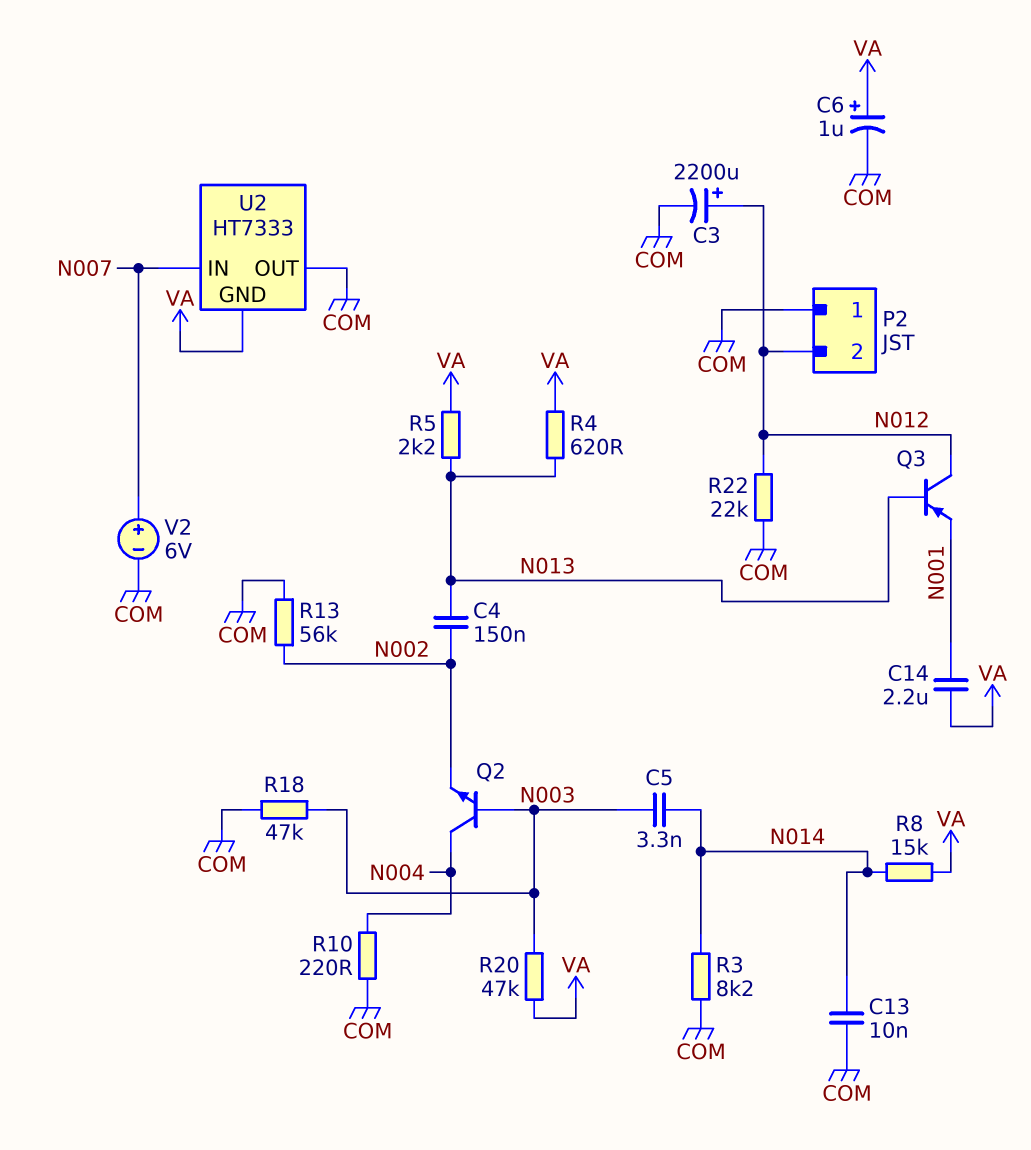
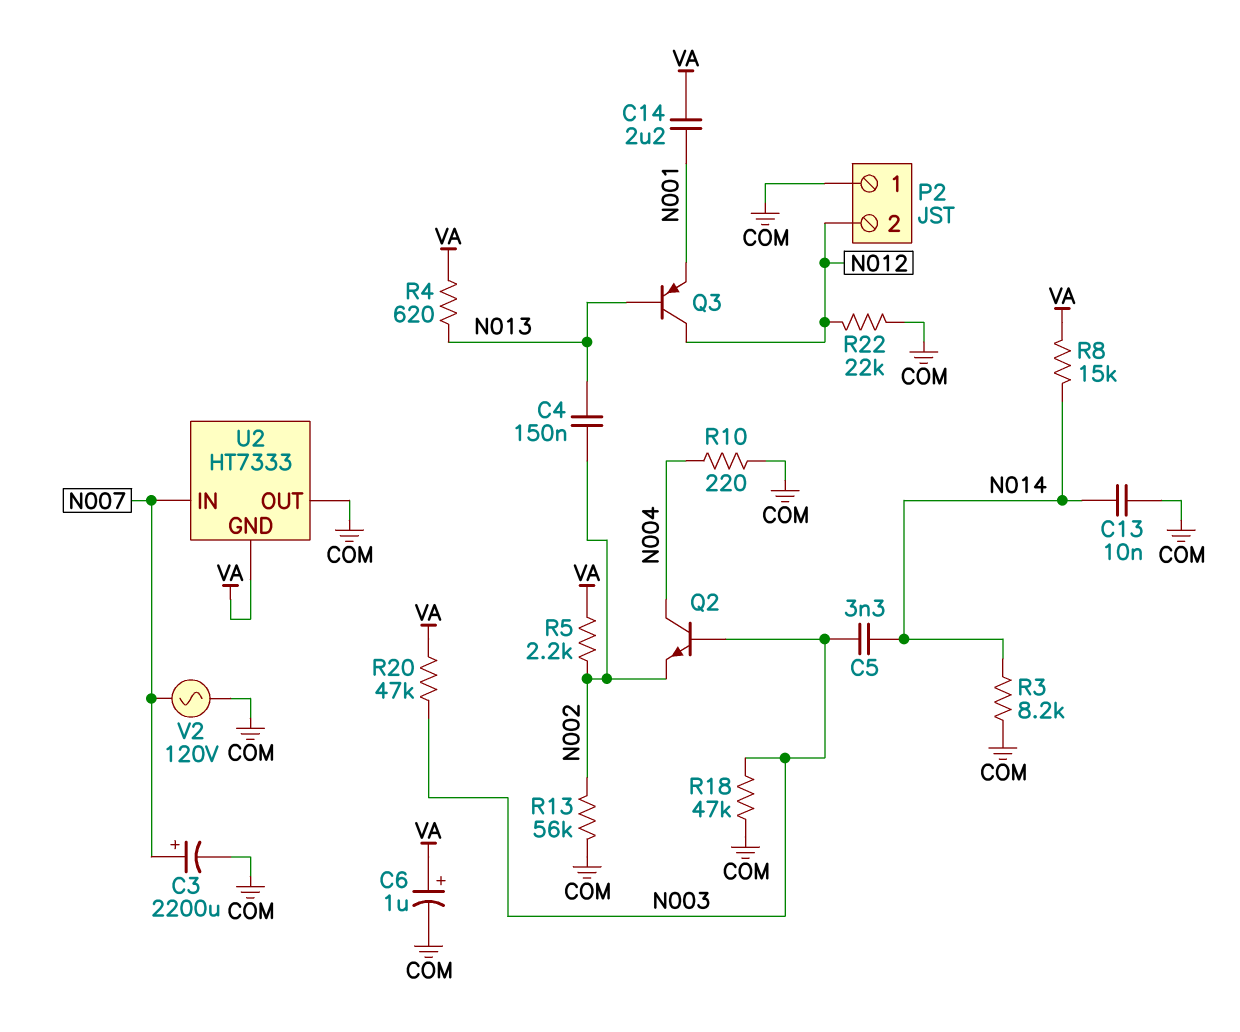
C3: 2200uF (plus N012, minus COM) -> 2200uF (plus N007, minus COM)
R5: 2.2k (N013, VA) -> 2.2k (N002, VA)
V2: 6V (plus N007, minus COM) -> AC 120V (COM, N007)

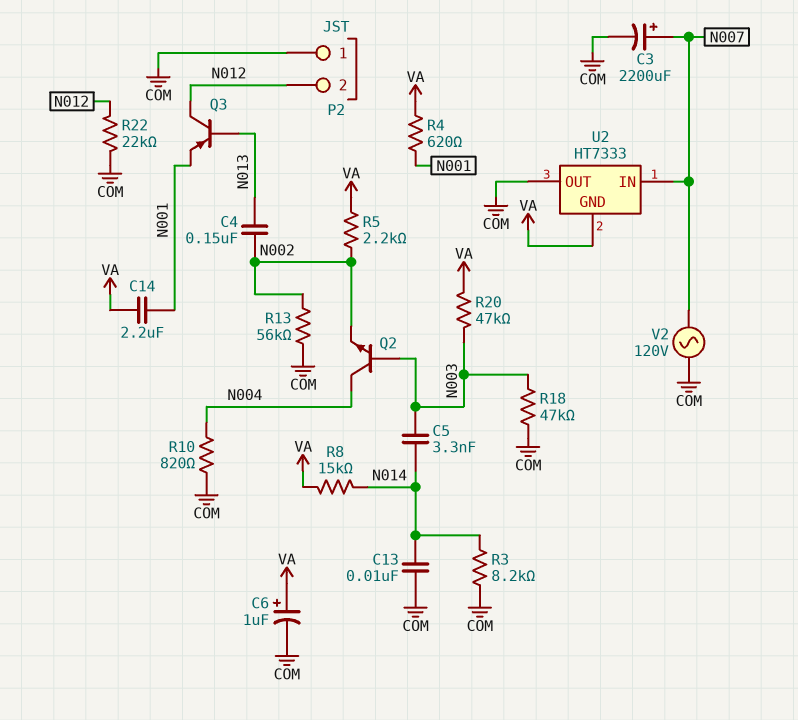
R4: 620 (N013, VA) -> 620 (N001, VA)
R10: 220 (COM, N004) -> 820 (COM, N004)

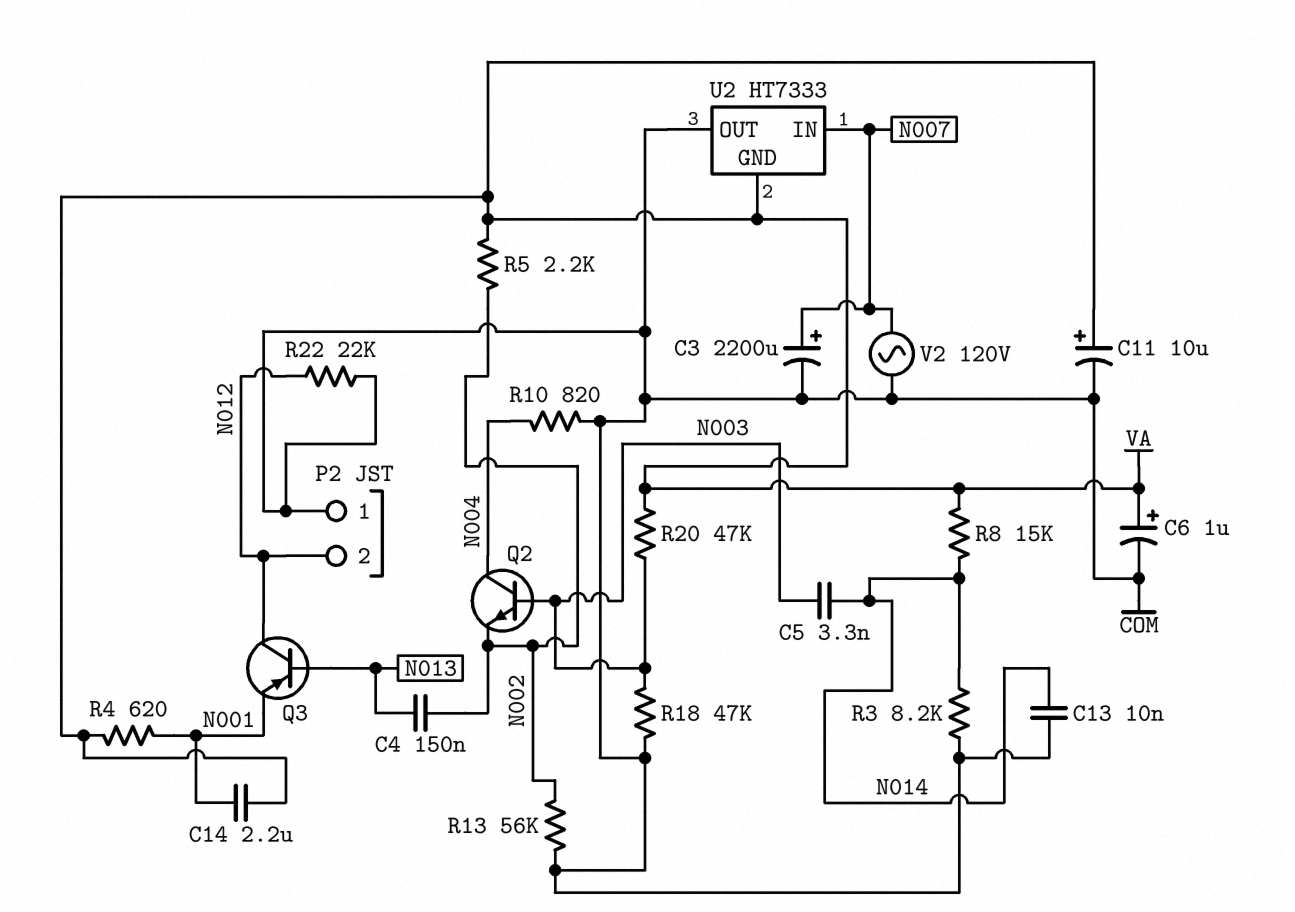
C11: none -> 10uF (plus VA, minus COM)

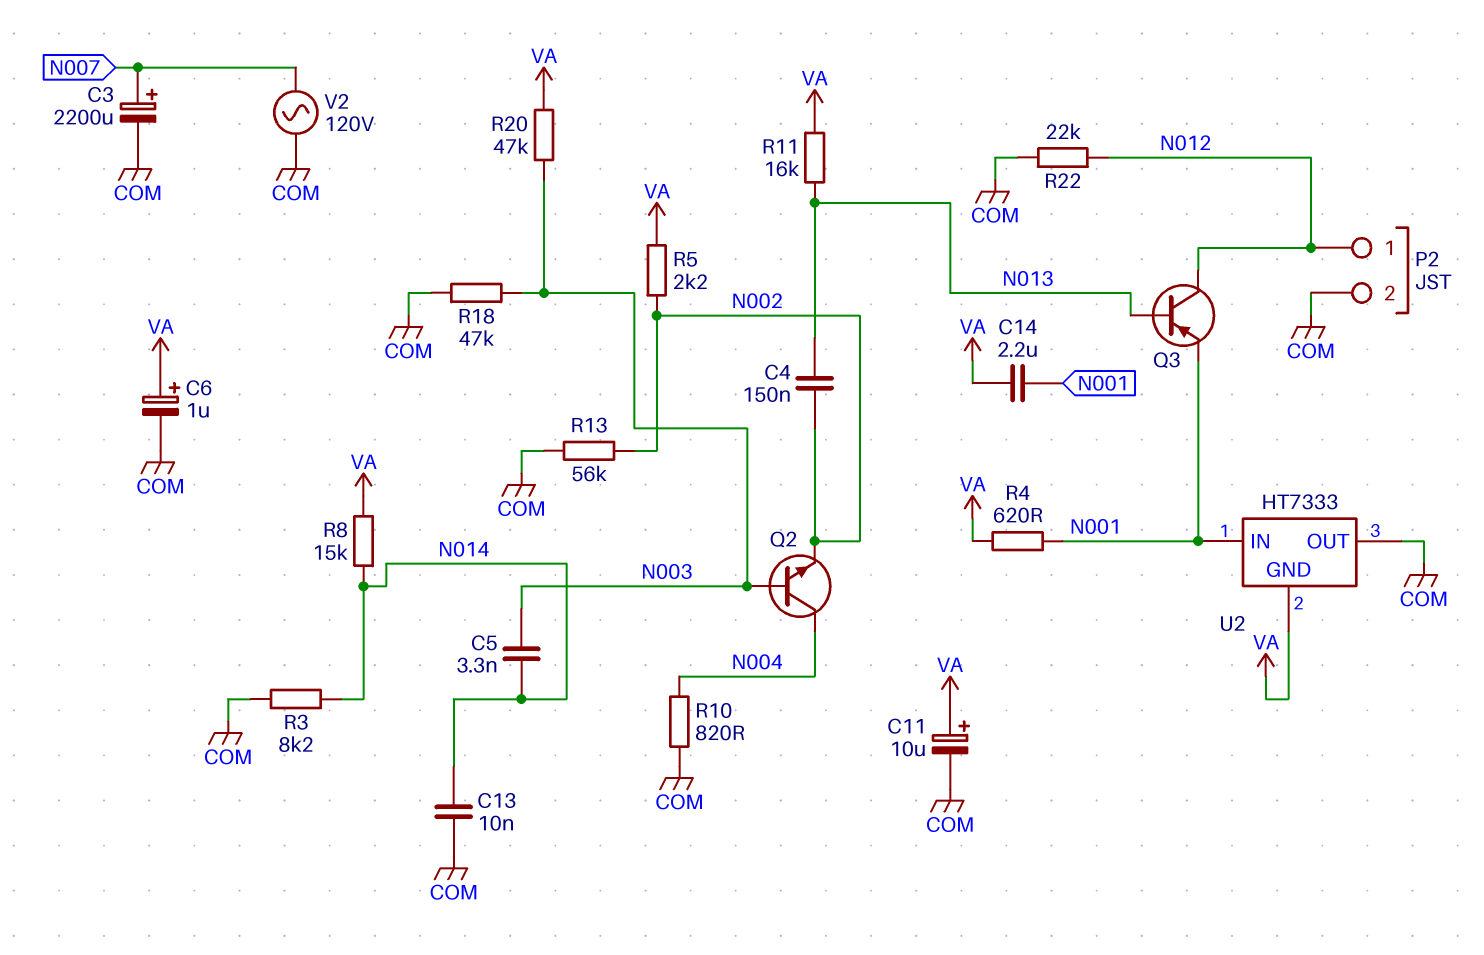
P2 pin 1: COM -> N012
P2 pin 2: N012 -> COM
R11: none -> 16k (N013, VA)
U2 pin IN: N007 -> N001

